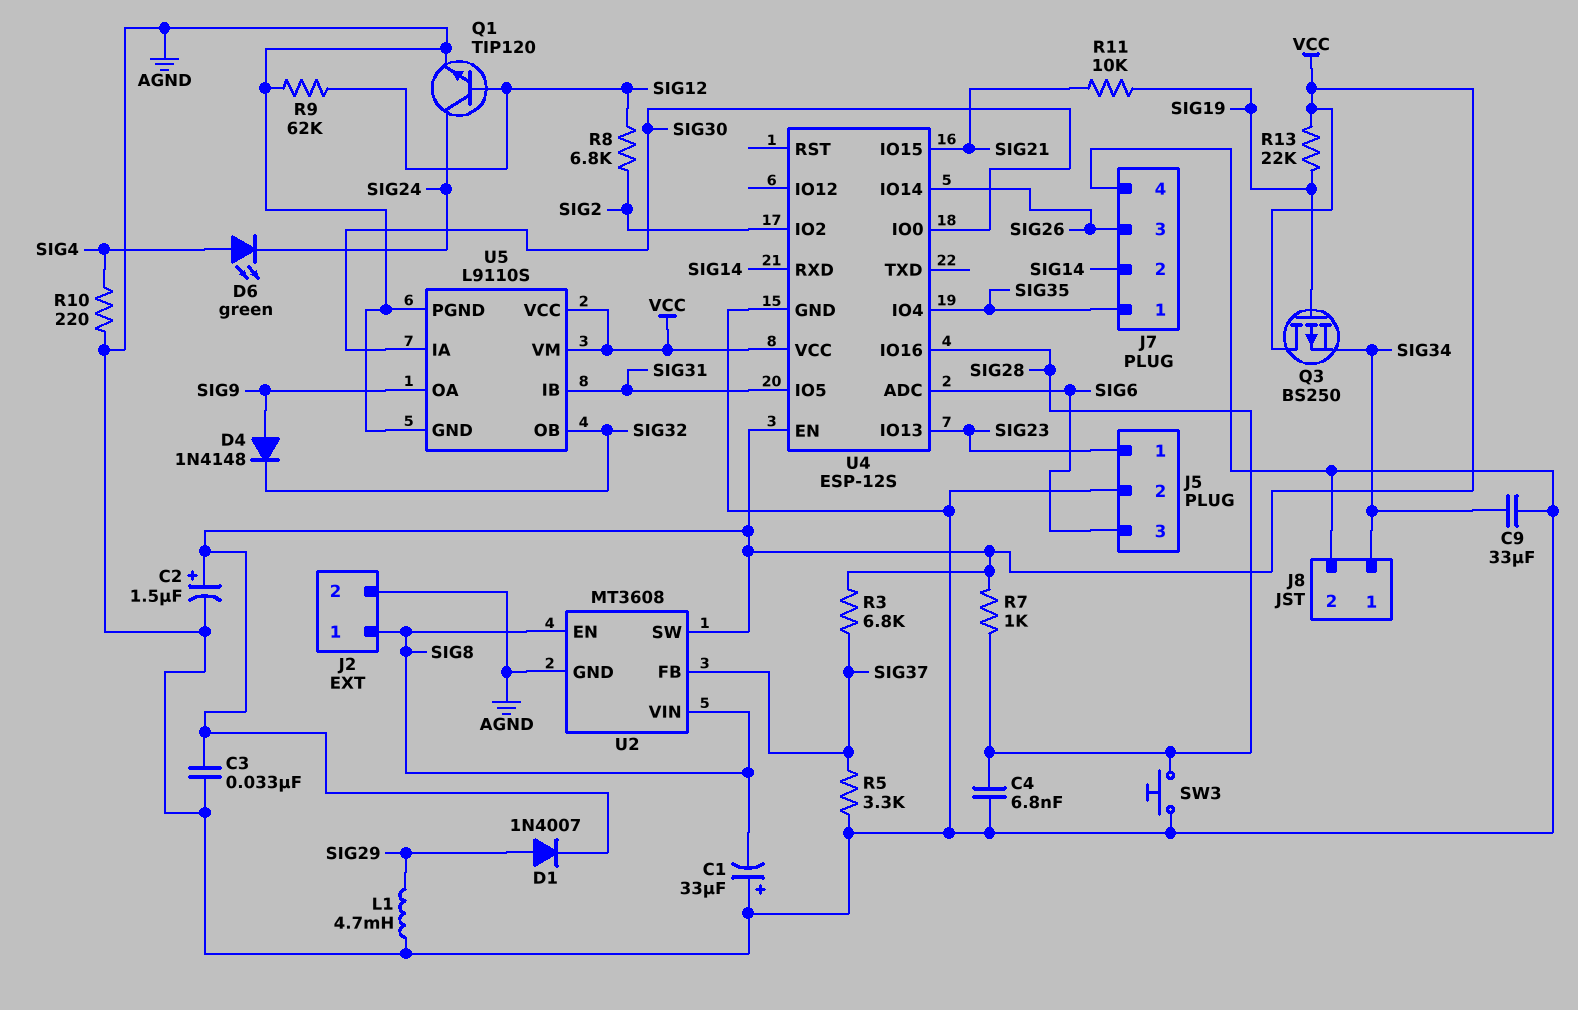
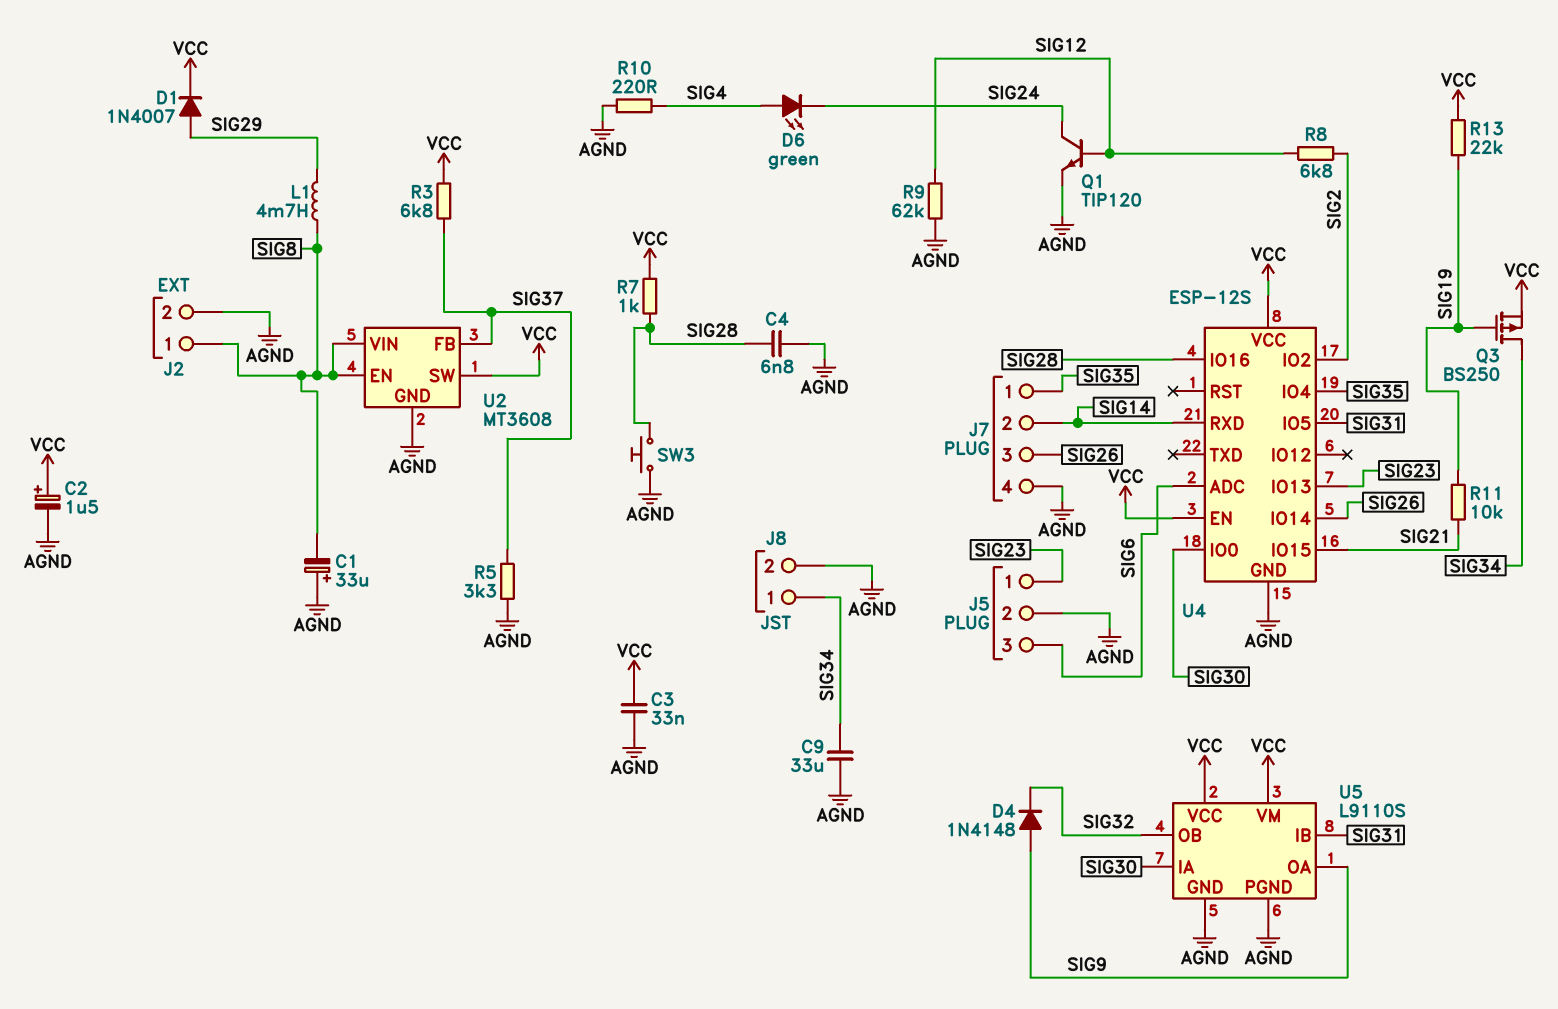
L1: 4.7mH (AGND, SIG29) -> 4.7mH (SIG8, SIG29)
Q3: PMOS BS250 (G SIG19, D VCC, S SIG34) -> PMOS BS250 (G SIG19, D SIG34, S VCC)

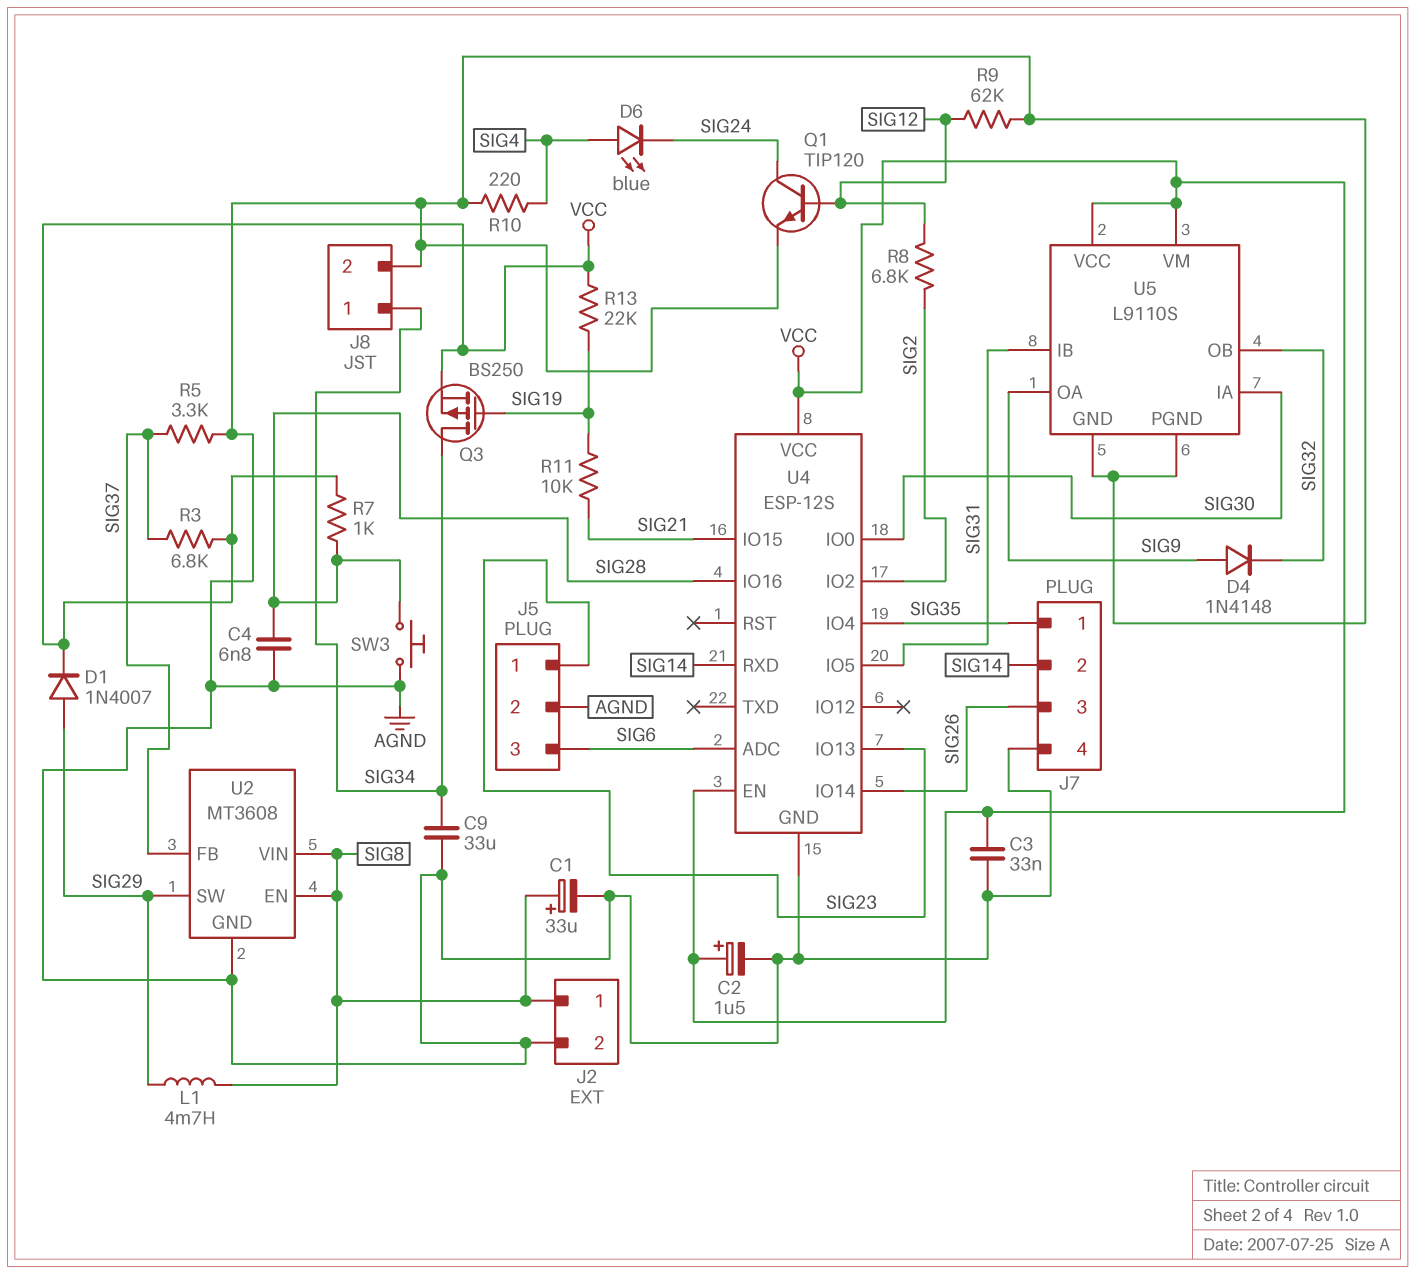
C1: 33uF (plus AGND, minus SIG8) -> 33uF (plus SIG8, minus AGND)
D6: LED green (A SIG4, K SIG24) -> LED blue (A SIG4, K SIG24)
U2 pin SW: VCC -> SIG29

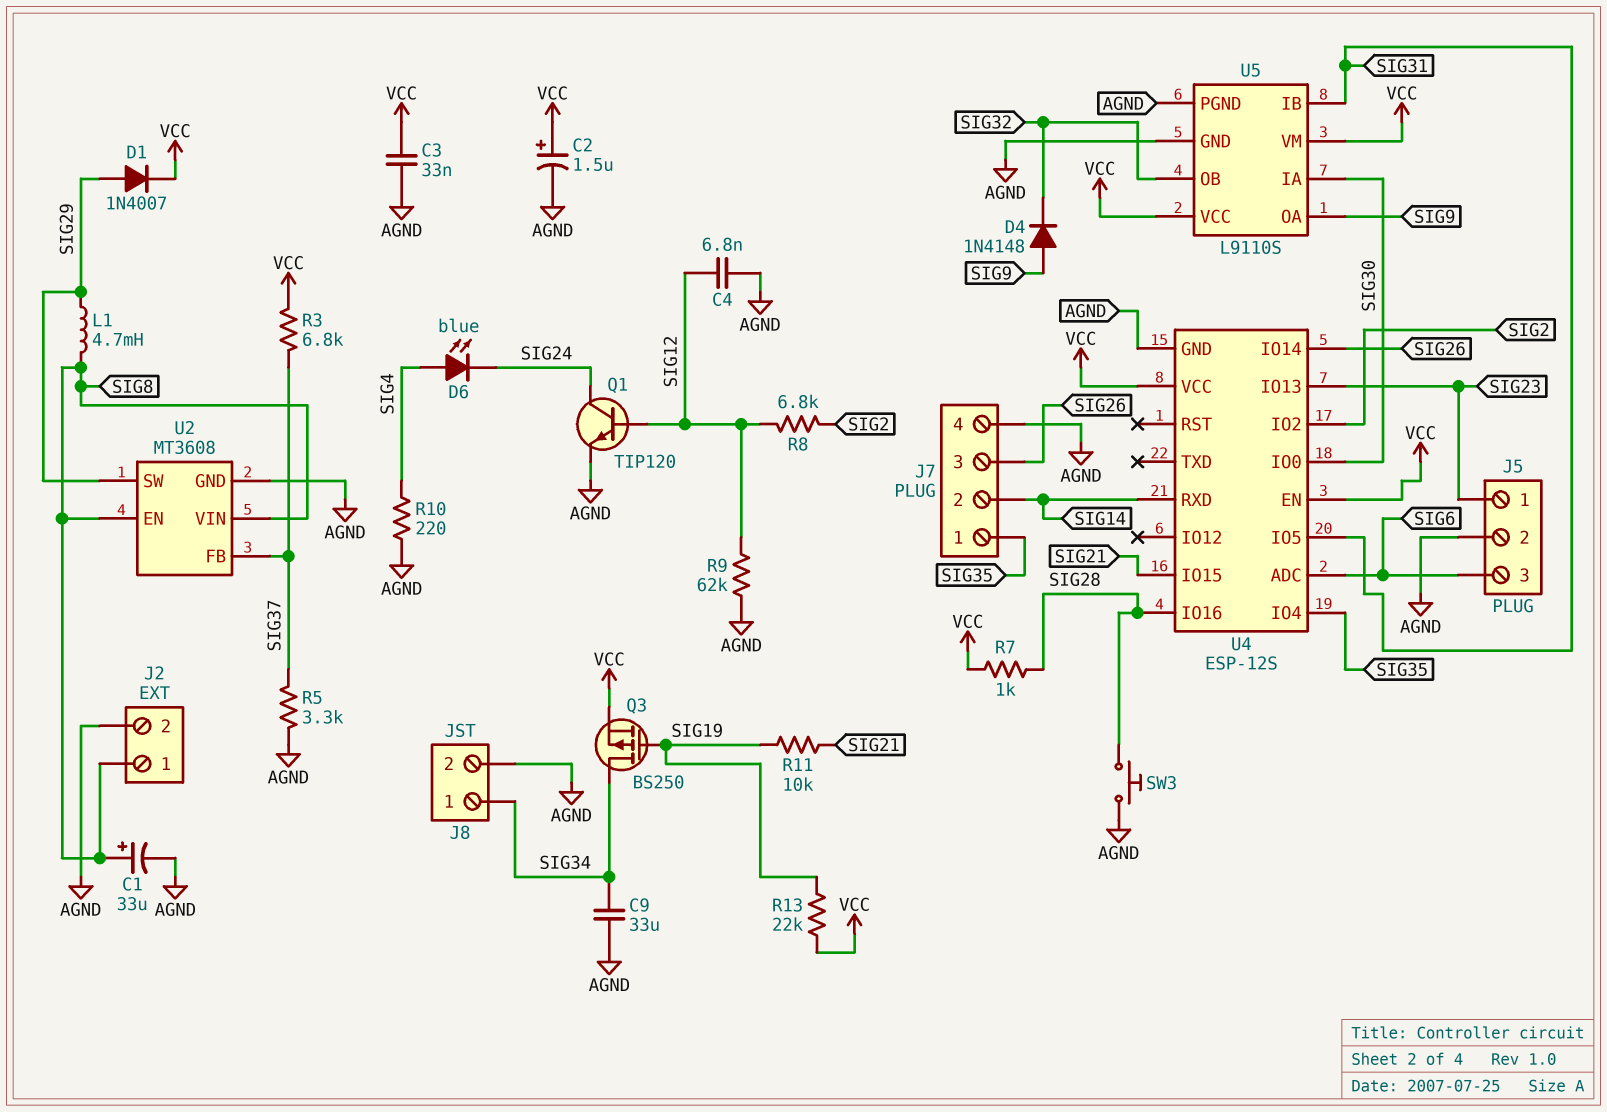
C4: 6.8nF (AGND, SIG28) -> 6.8nF (AGND, SIG12)

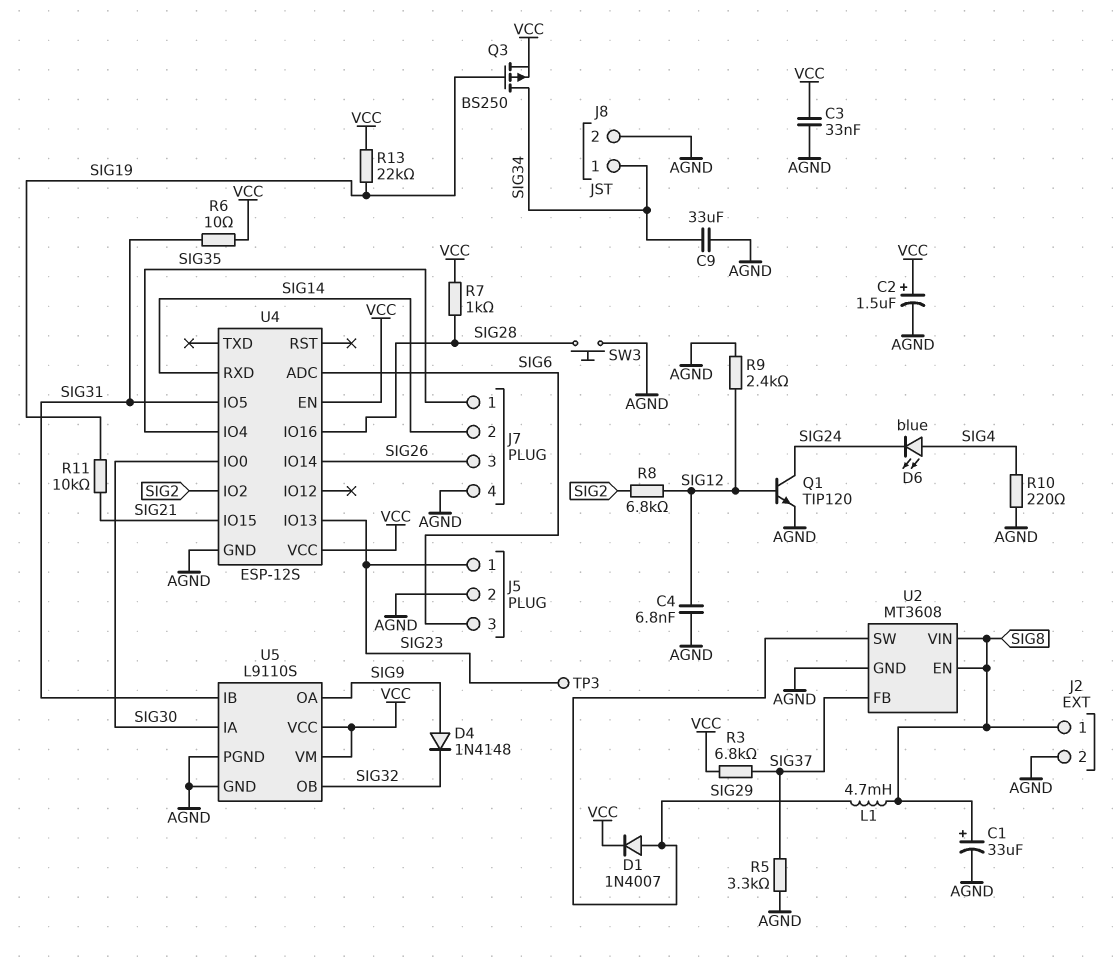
R6: none -> 10 (SIG31, VCC)
R9: 62k (AGND, SIG12) -> 2.4k (AGND, SIG12)
TP3: none -> test point (SIG23)

